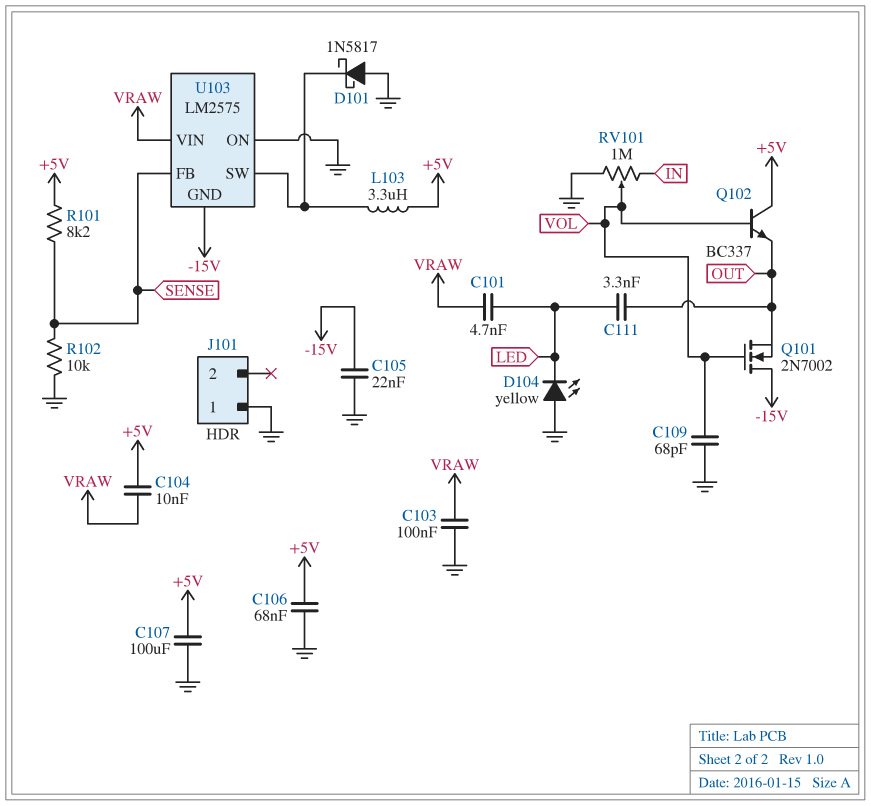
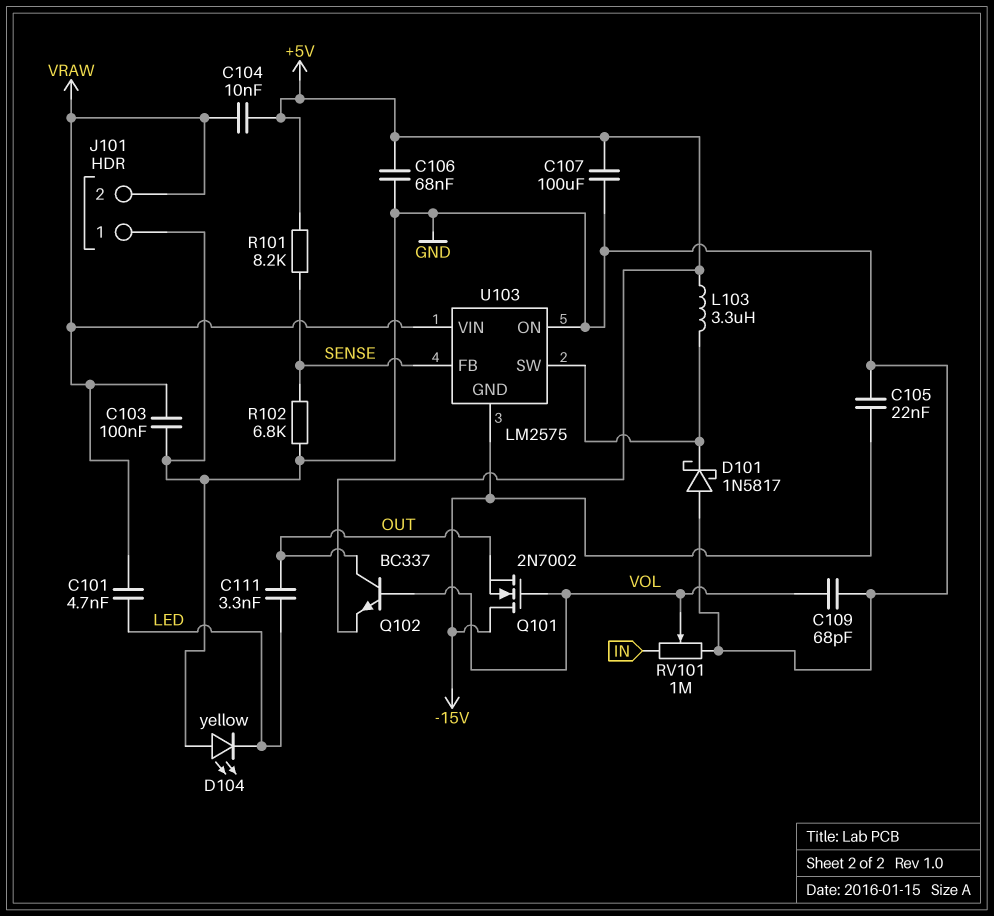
J101 pin 2: none -> VRAW
Q102: NPN BC337 (B VOL, C +5V, E OUT) -> NPN BC337 (B VOL, C OUT, E +5V)
R102: 10k (GND, SENSE) -> 6.8k (GND, SENSE)

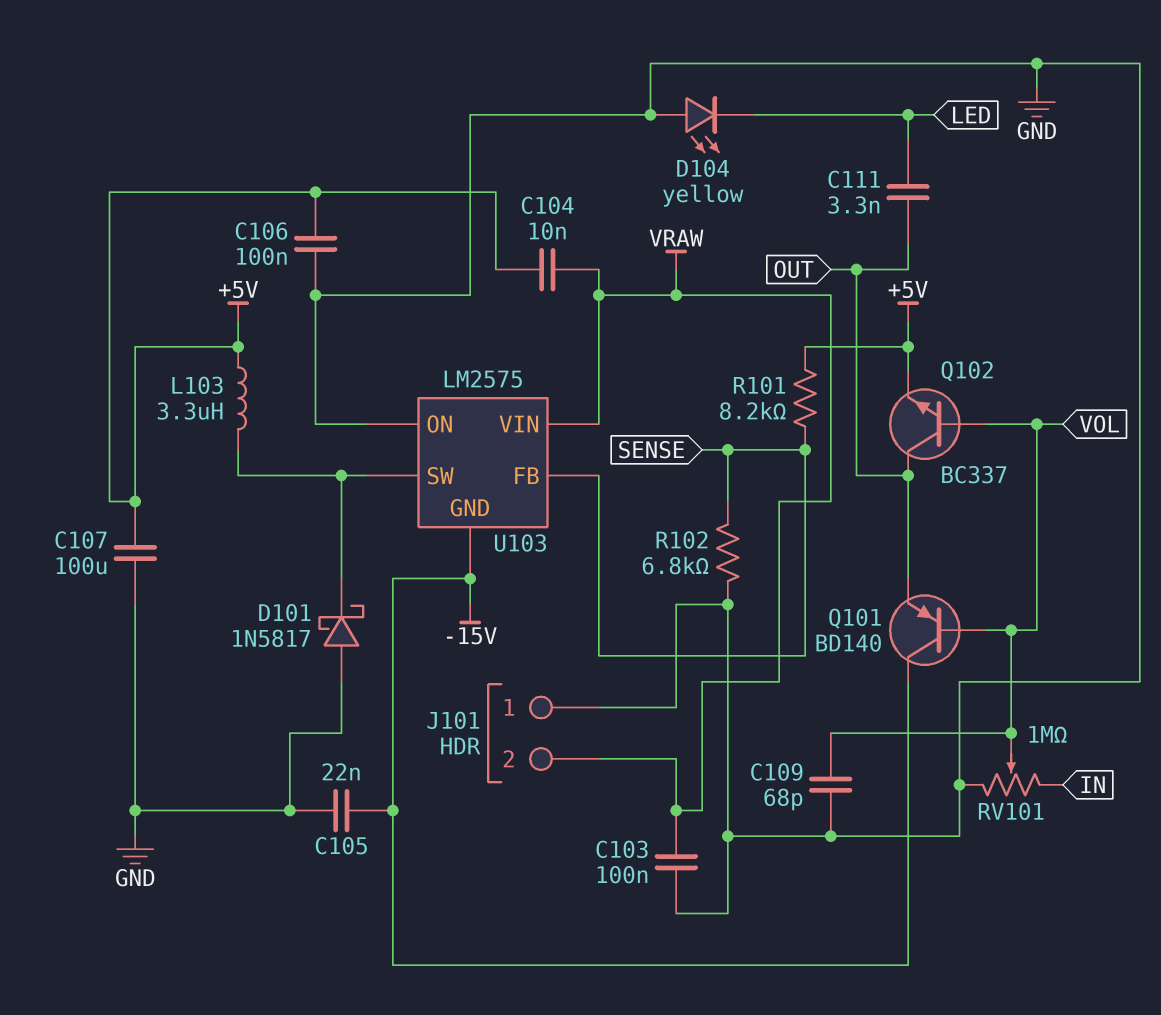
C101: 4.7nF (LED, VRAW) -> none
C106: 68nF (+5V, GND) -> 100nF (+5V, GND)
Q101: NMOS 2N7002 (G VOL, D -15V, S OUT) -> PNP BD140 (B VOL, C -15V, E OUT)

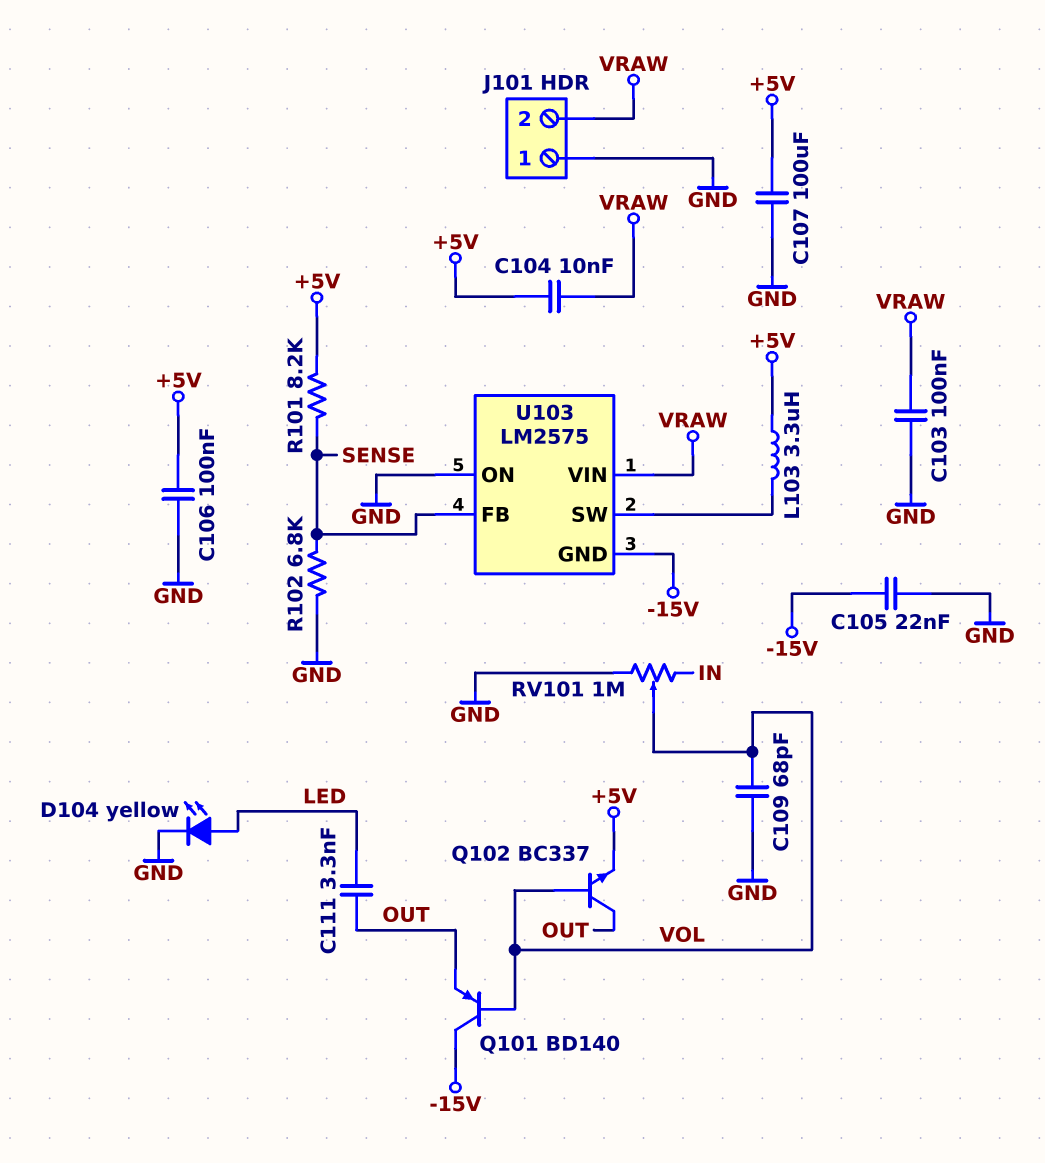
D101: schottky 1N5817 (A GND, K U103/SW) -> none
D104: LED yellow (A GND, K LED) -> LED yellow (A LED, K GND)

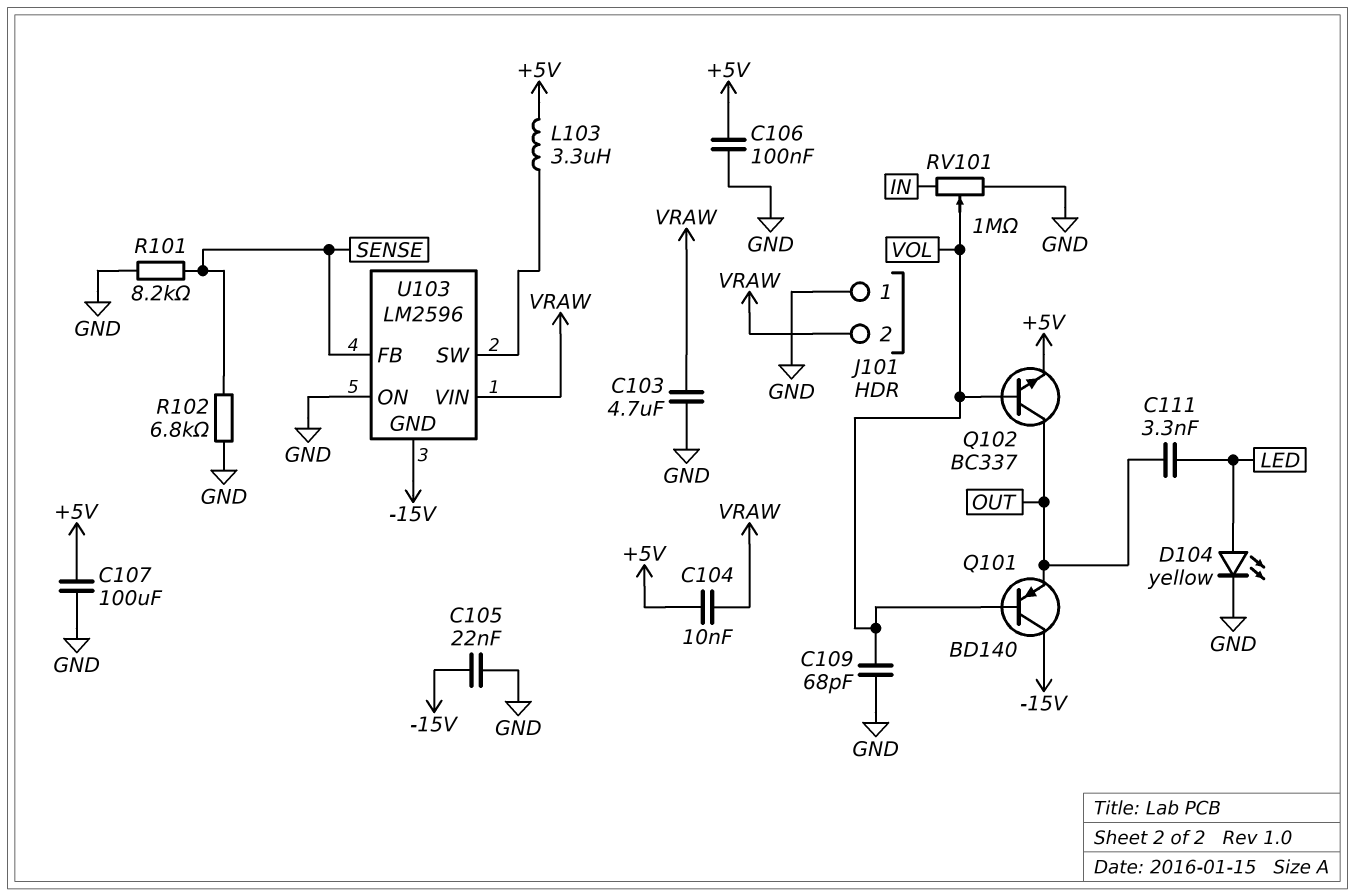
C103: 100nF (GND, VRAW) -> 4.7uF (GND, VRAW)
R101: 8.2k (+5V, SENSE) -> 8.2k (GND, SENSE)
U103: LM2575 -> LM2596

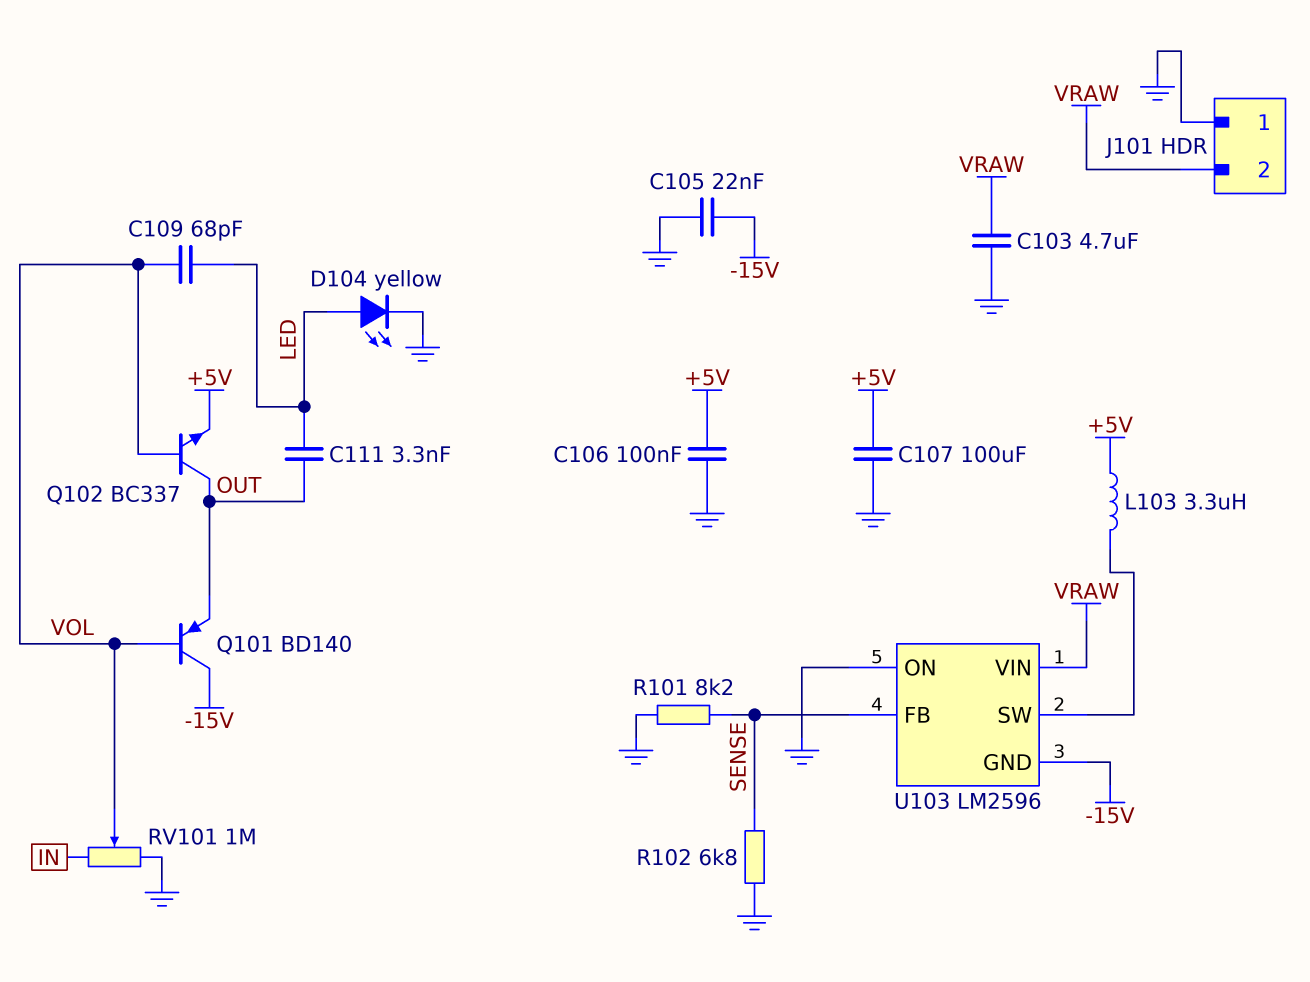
C104: 10nF (+5V, VRAW) -> none
C109: 68pF (GND, VOL) -> 68pF (LED, VOL)

